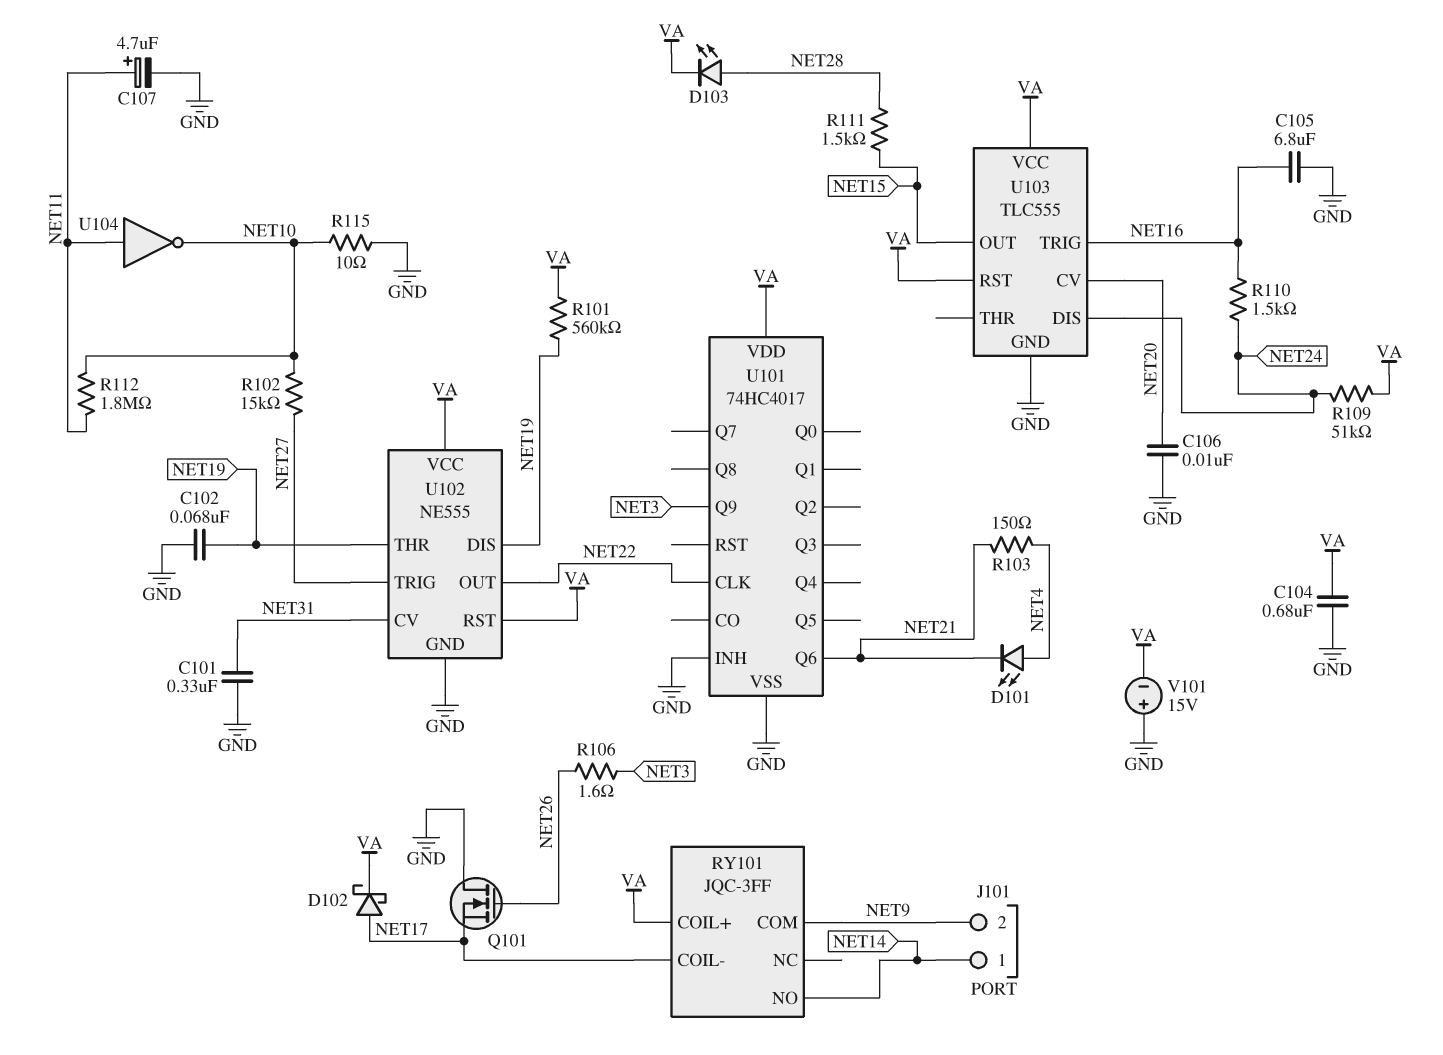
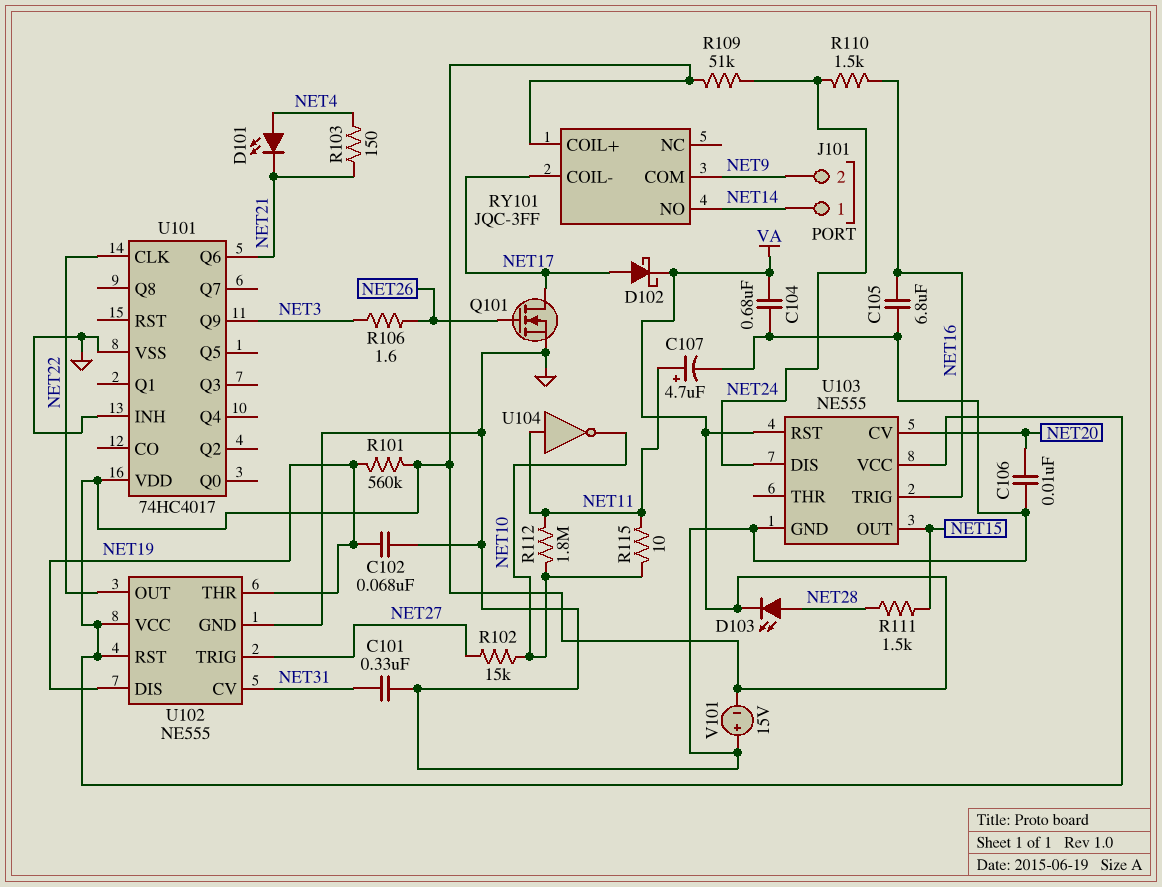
Q101: NMOS (G NET26, D GND, S NET17) -> NMOS (G NET26, D NET17, S GND)
R115: 10 (GND, NET10) -> 10 (NET10, NET11)
U103: TLC555 -> NE555

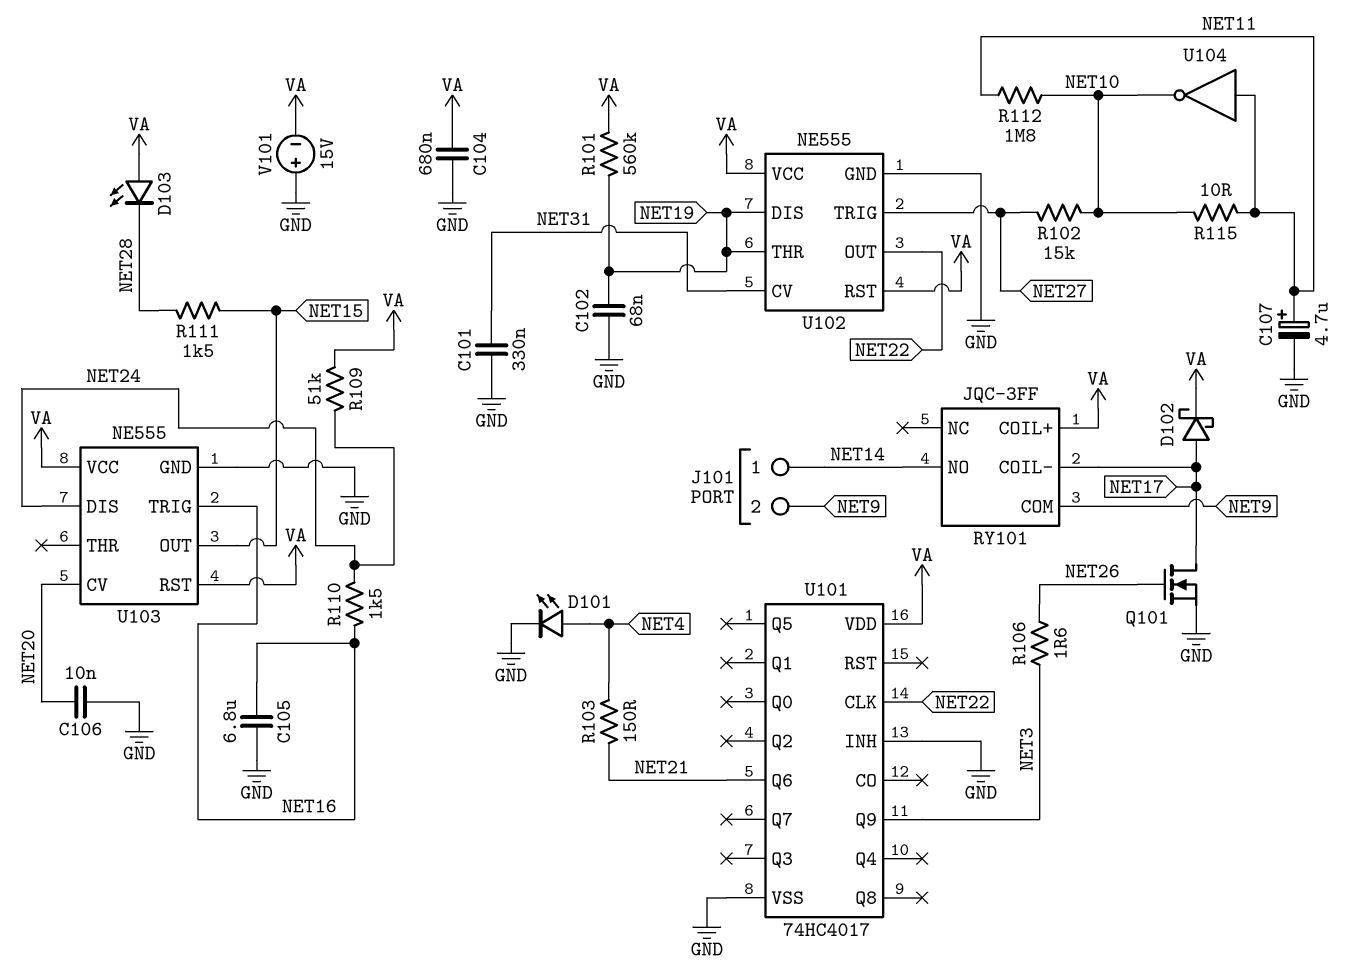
D101: LED (A NET4, K NET21) -> LED (A NET4, K GND)
D103: LED (A NET28, K VA) -> LED (A VA, K NET28)

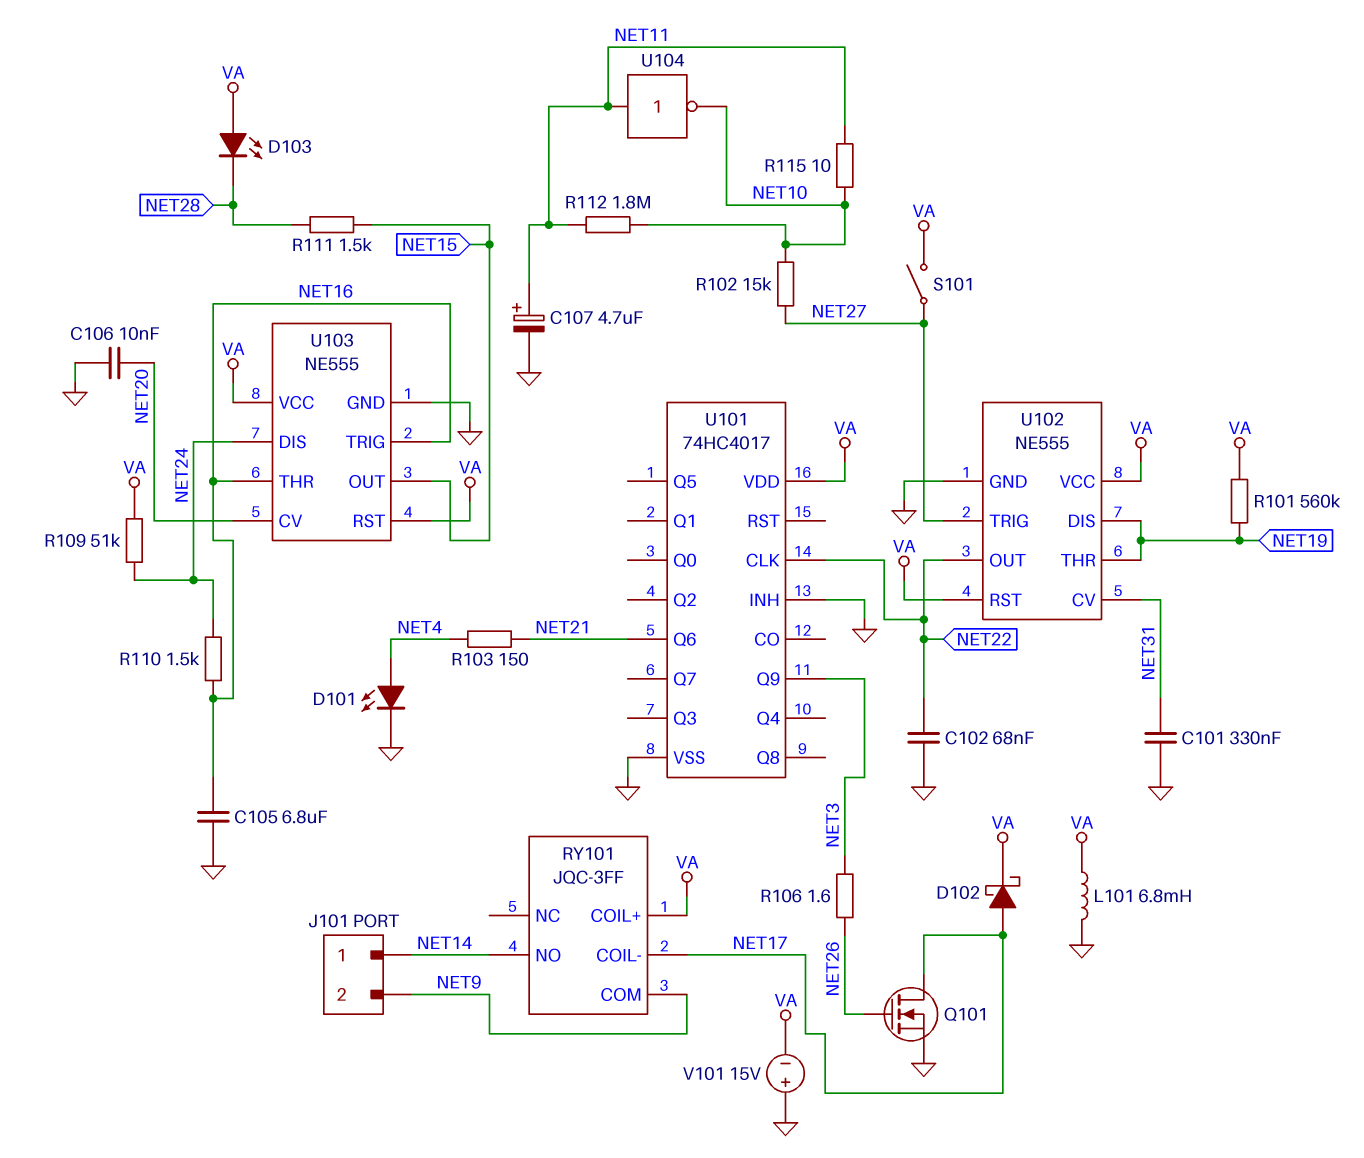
C102: 68nF (GND, NET19) -> 68nF (GND, NET22)
C104: 680nF (GND, VA) -> none
L101: none -> 6.8mH (GND, VA)
S101: none -> switch (NET27, VA)
U103 pin THR: none -> NET16

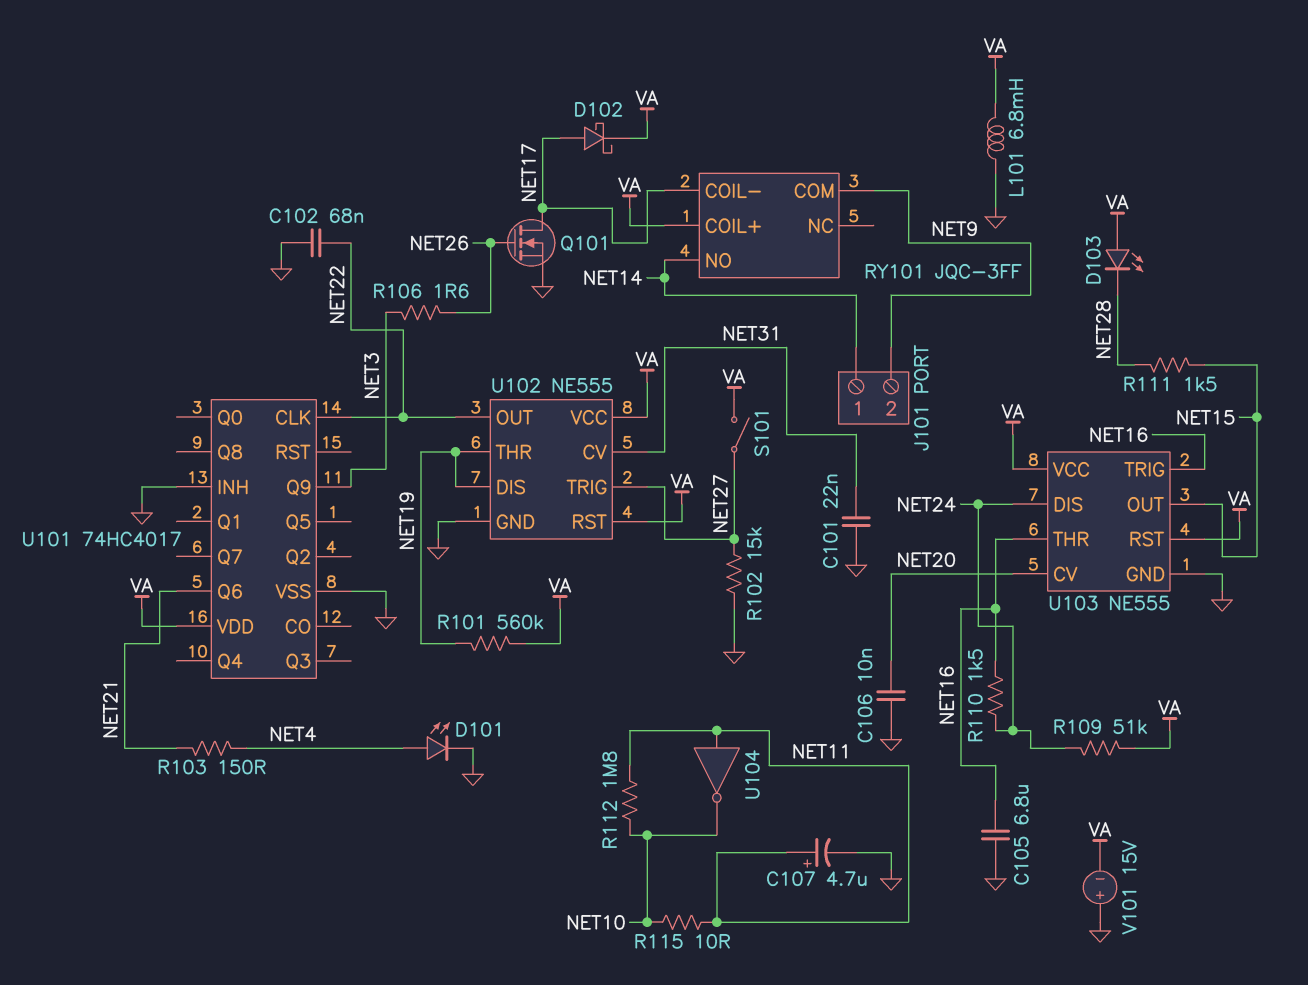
C101: 330nF (GND, NET31) -> 22nF (GND, NET31)
R102: 15k (NET10, NET27) -> 15k (GND, NET27)

